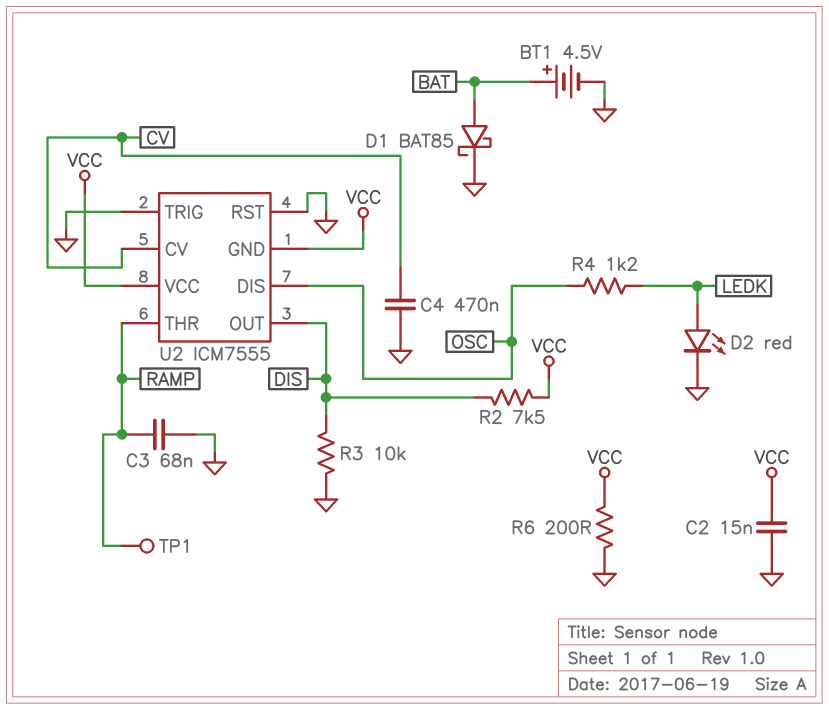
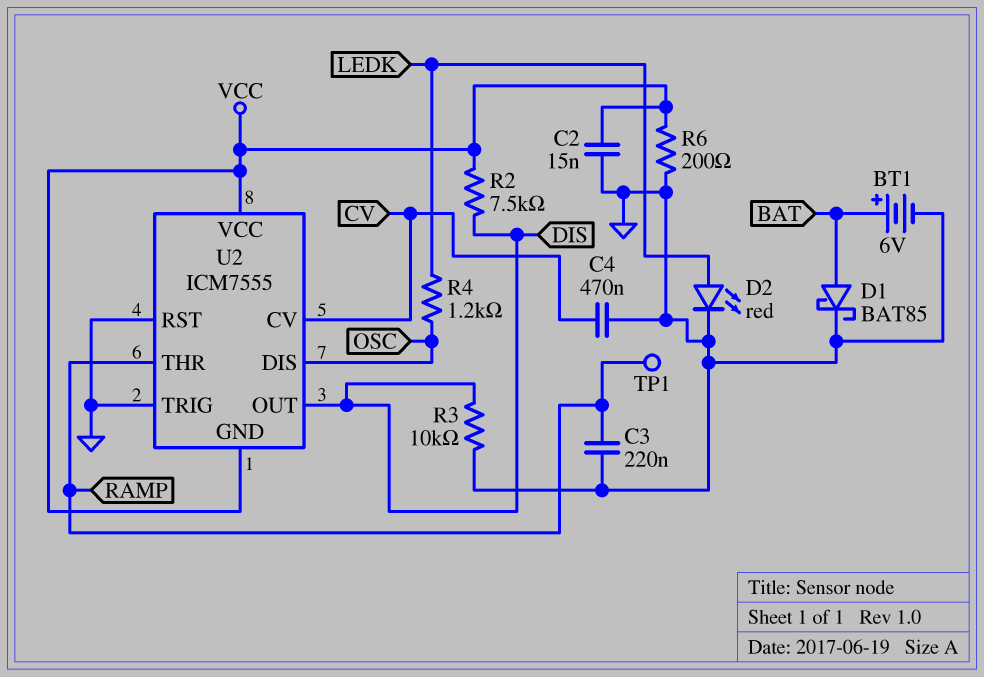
BT1: 4.5V (plus BAT, minus GND) -> 6V (plus BAT, minus GND)
C3: 68nF (GND, RAMP) -> 220nF (GND, RAMP)

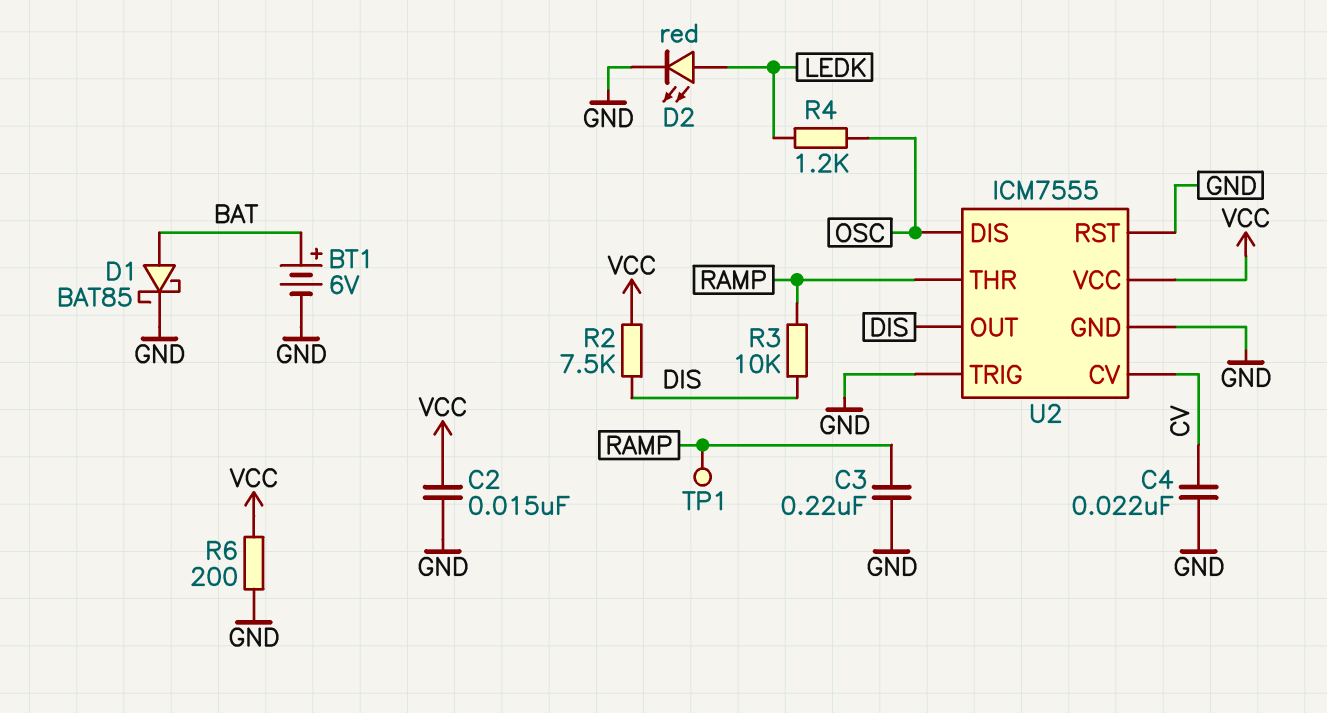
C4: 470nF (CV, GND) -> 22nF (CV, GND)
R3: 10k (DIS, GND) -> 10k (DIS, RAMP)
U2 pin GND: VCC -> GND

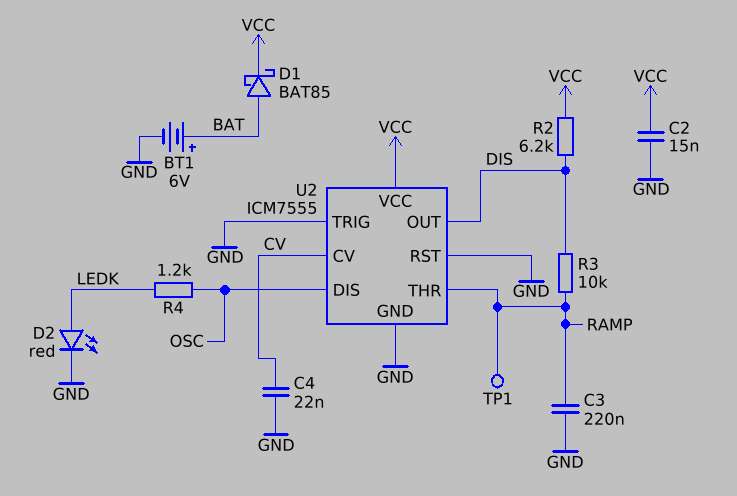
D1: schottky BAT85 (A BAT, K GND) -> schottky BAT85 (A BAT, K VCC)
R2: 7.5k (DIS, VCC) -> 6.2k (DIS, VCC)
R6: 200 (GND, VCC) -> none

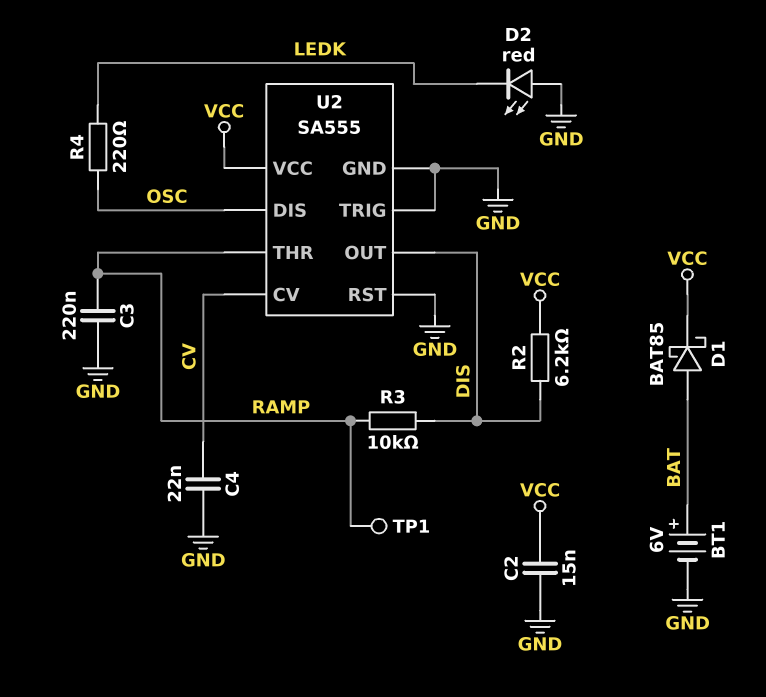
D2: LED red (A LEDK, K GND) -> LED red (A GND, K LEDK)
R4: 1.2k (LEDK, OSC) -> 220 (LEDK, OSC)
U2: ICM7555 -> SA555

